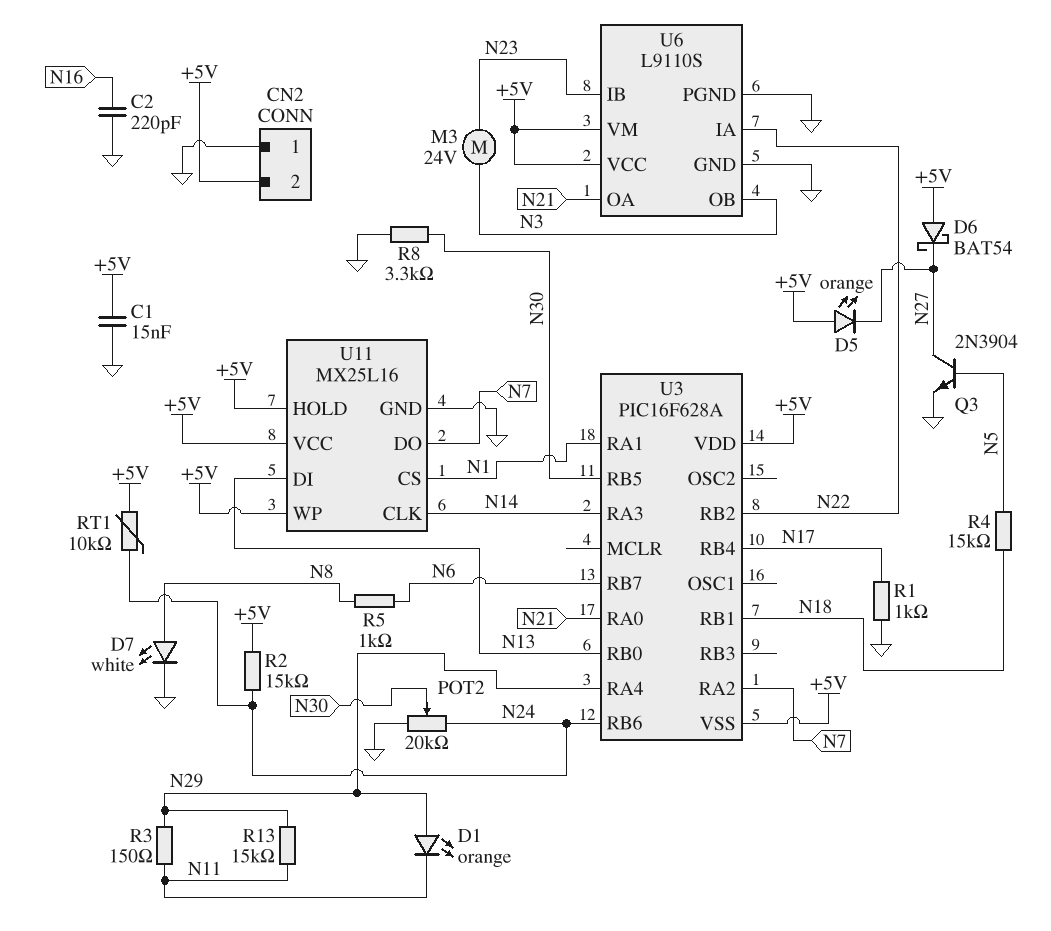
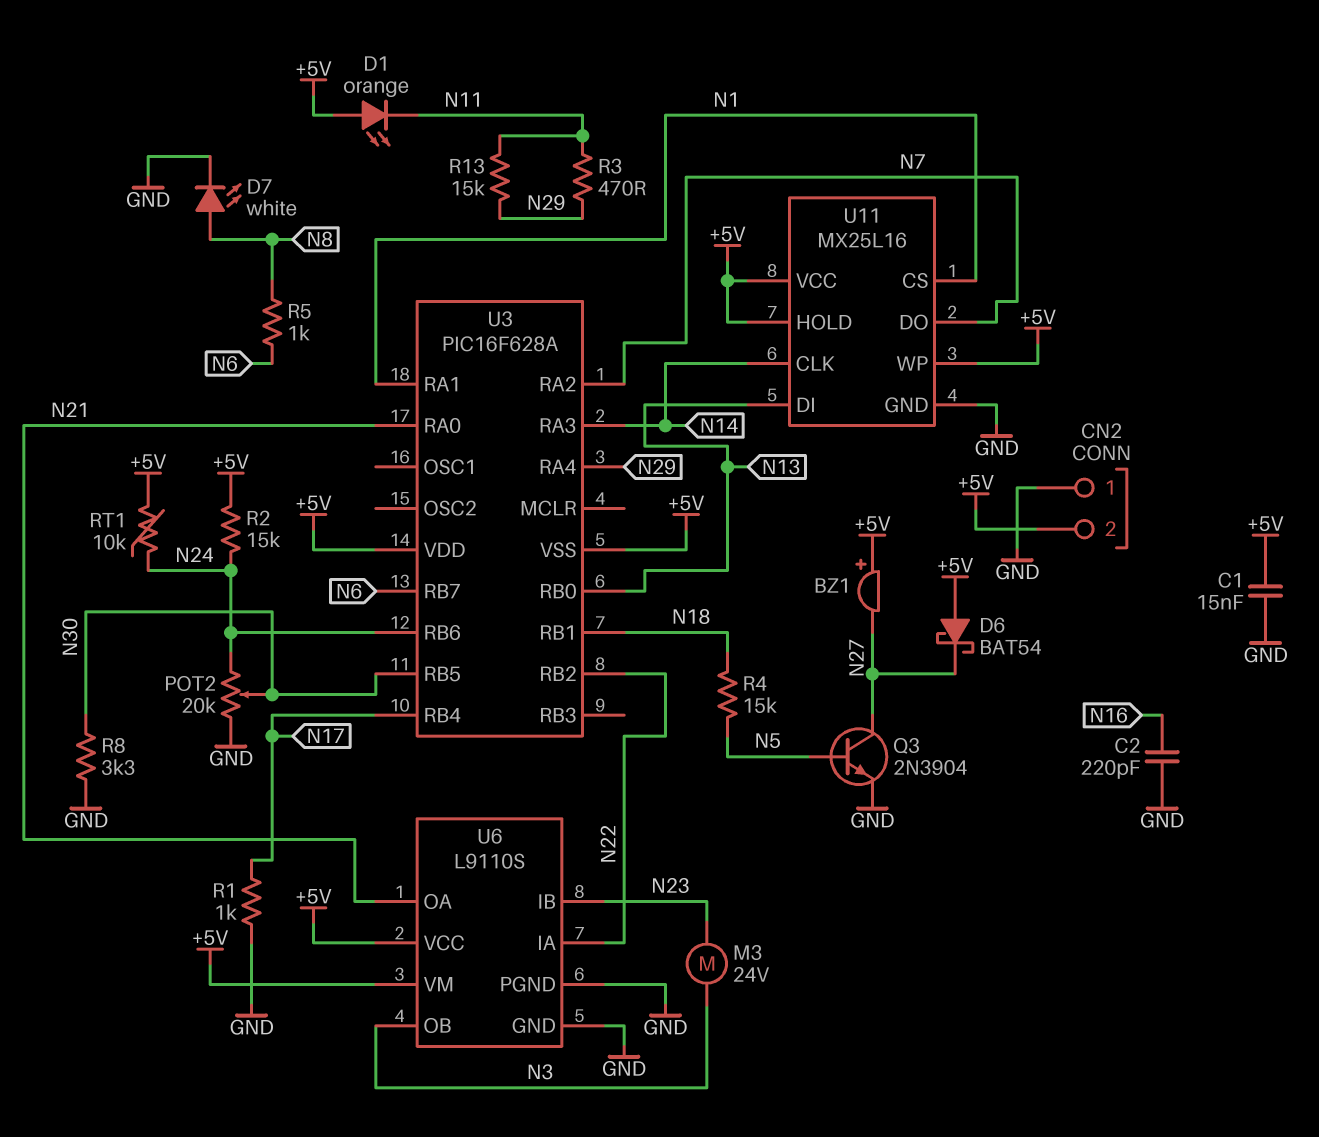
BZ1: none -> buzzer (plus +5V, minus N27)
D1: LED orange (A N29, K N11) -> LED orange (A +5V, K N11)
D5: LED orange (A +5V, K N27) -> none
R3: 150 (N11, N29) -> 470 (N11, N29)

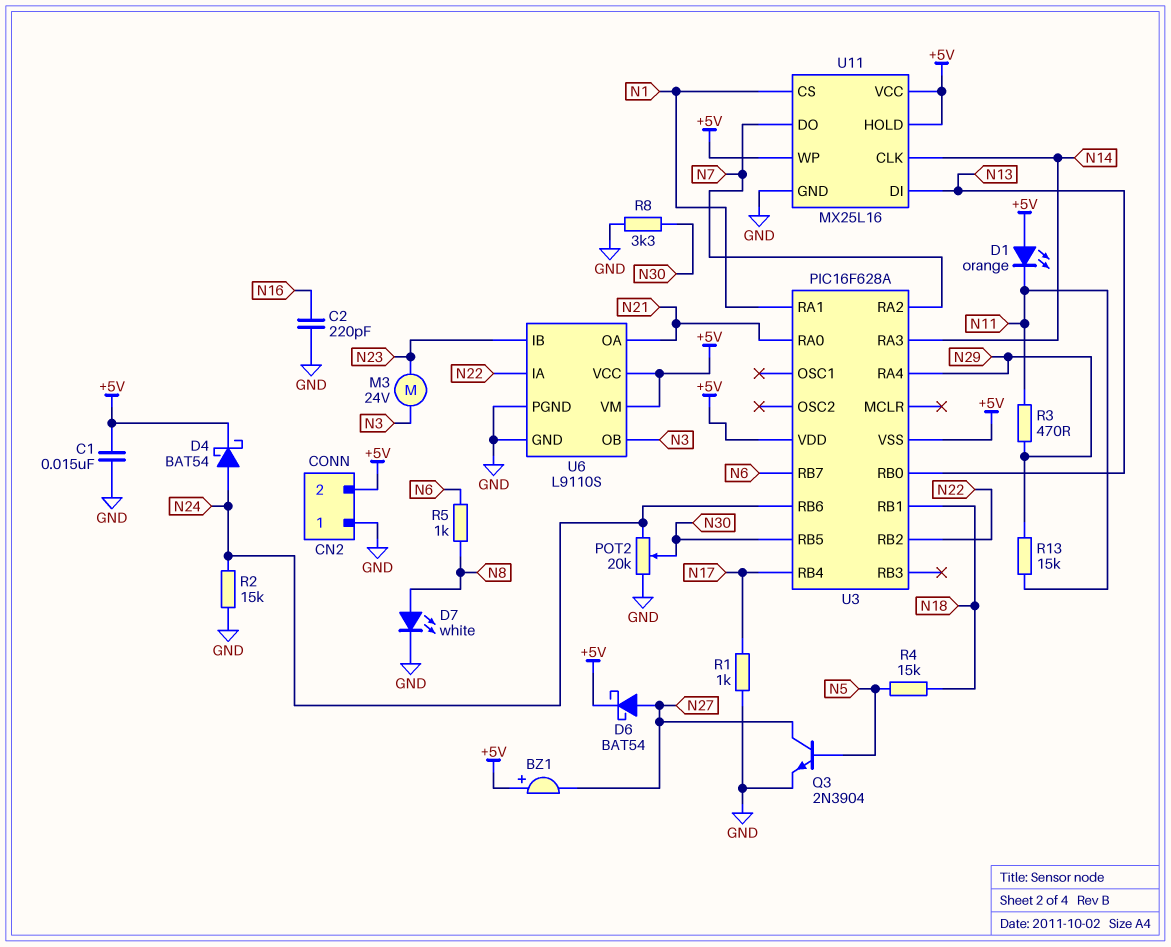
D4: none -> schottky BAT54 (A N24, K +5V)
D6: schottky BAT54 (A +5V, K N27) -> schottky BAT54 (A N27, K +5V)
R2: 15k (+5V, N24) -> 15k (GND, N24)
RT1: 10k (+5V, N24) -> none

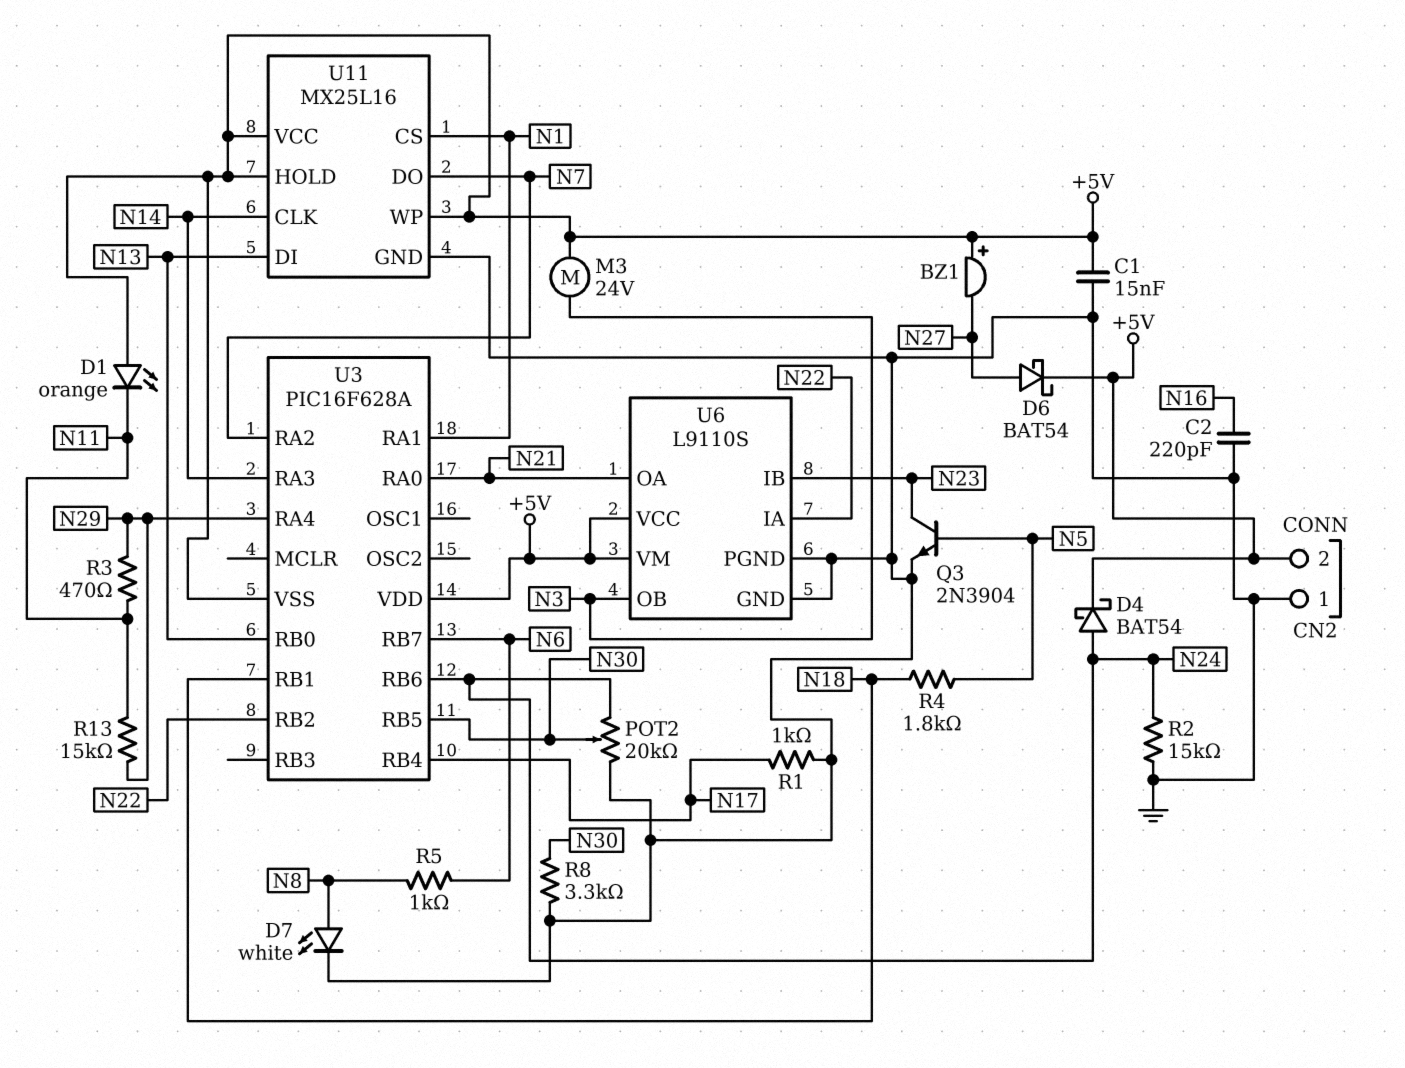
M3: motor 24V (N3, N23) -> motor 24V (+5V, N3)
Q3: NPN 2N3904 (B N5, C N27, E GND) -> NPN 2N3904 (B N5, C N23, E GND)
R4: 15k (N5, N18) -> 1.8k (N5, N18)

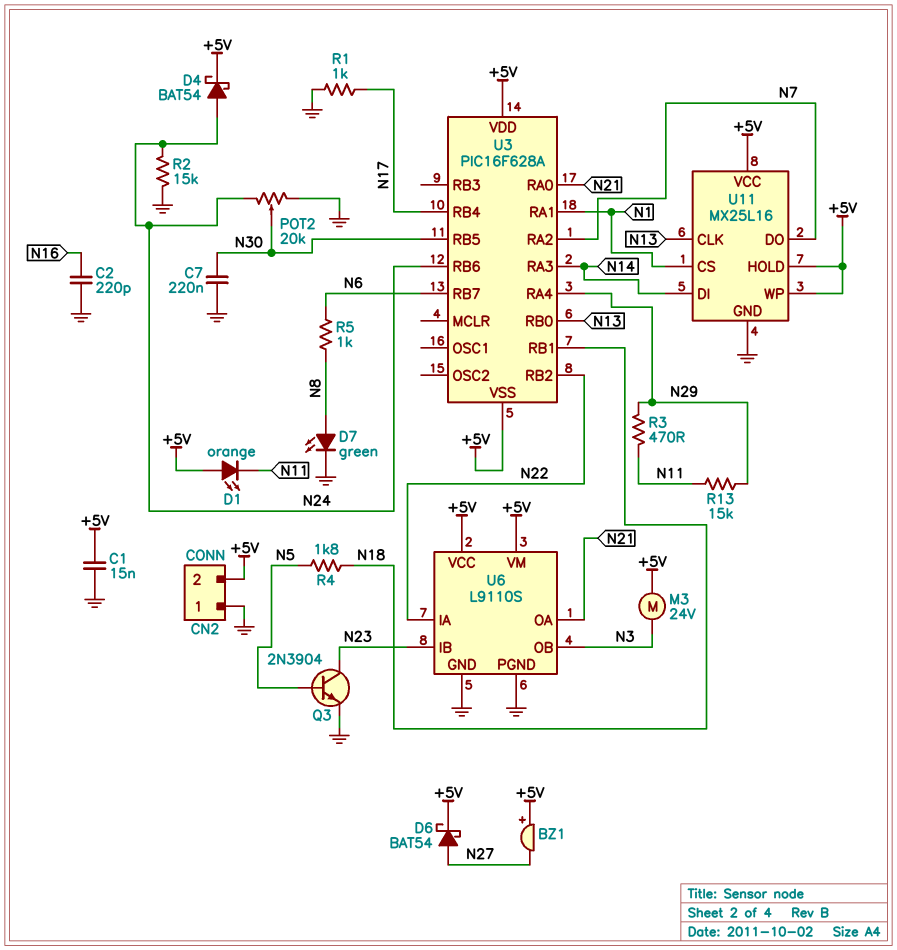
C7: none -> 220nF (GND, N30)
D7: LED white (A N8, K GND) -> LED green (A N8, K GND)
R8: 3.3k (GND, N30) -> none
U11 pin CLK: N14 -> N13
U11 pin DI: N13 -> N14

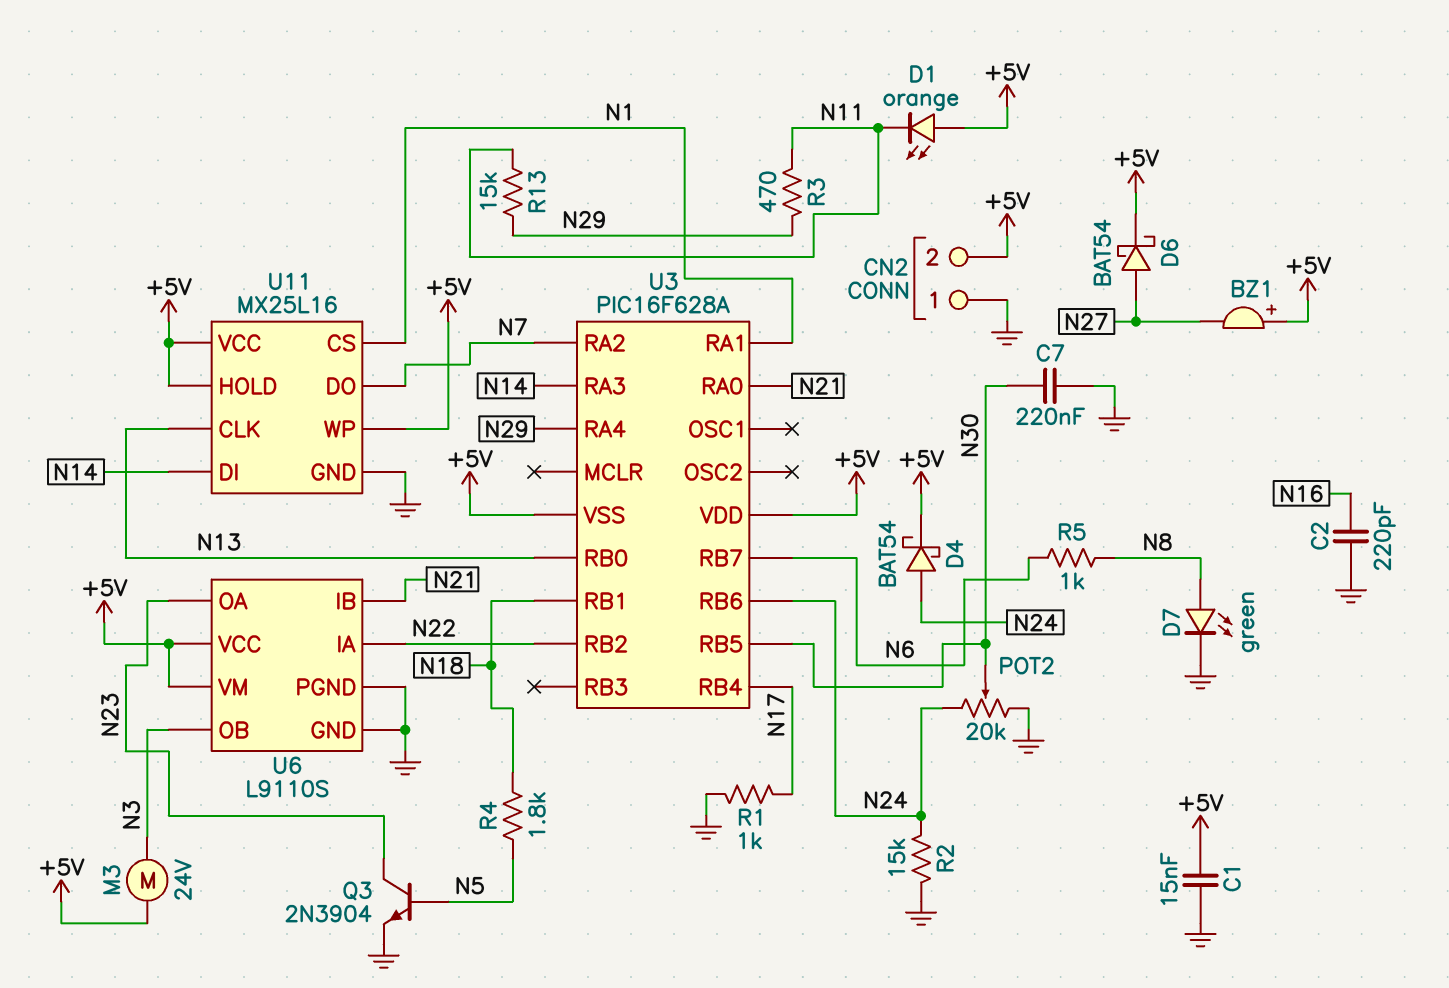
U6 pin IB: N23 -> N21
U6 pin OA: N21 -> N23

